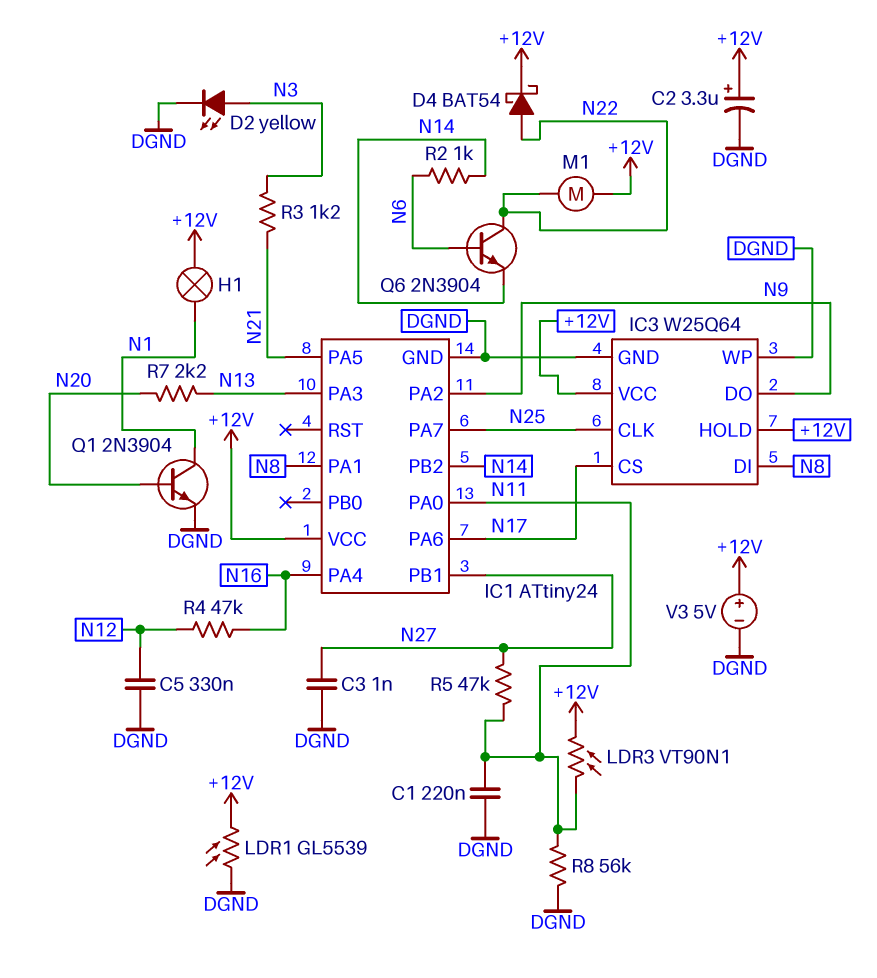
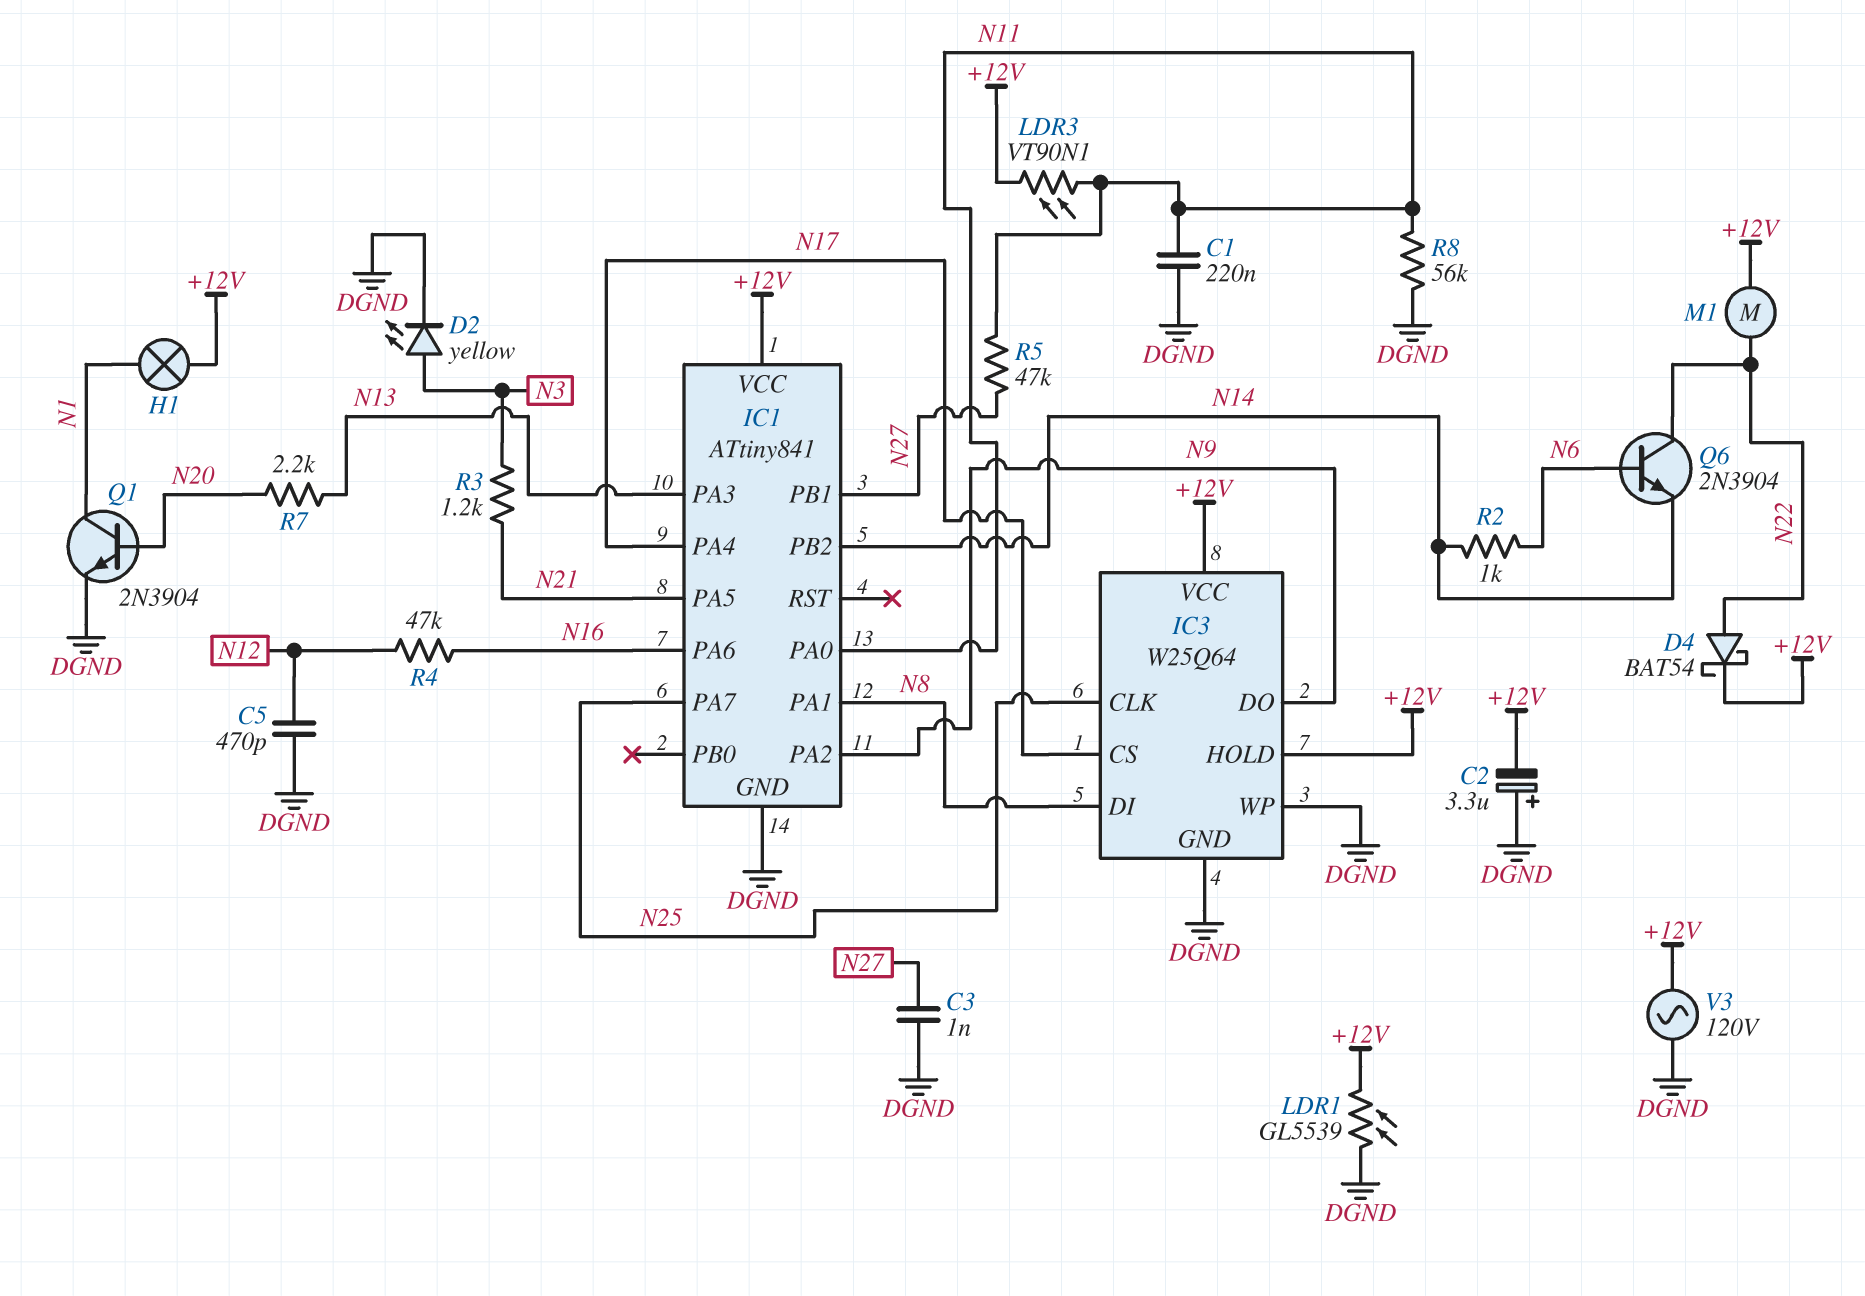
C2: 3.3uF (plus +12V, minus DGND) -> 3.3uF (plus DGND, minus +12V)
C5: 330nF (DGND, N12) -> 470pF (DGND, N12)
IC1: ATtiny24 -> ATtiny841
IC1 pin PA4: N16 -> N17
IC1 pin PA6: N17 -> N16
V3: 5V (plus +12V, minus DGND) -> AC 120V (+12V, DGND)

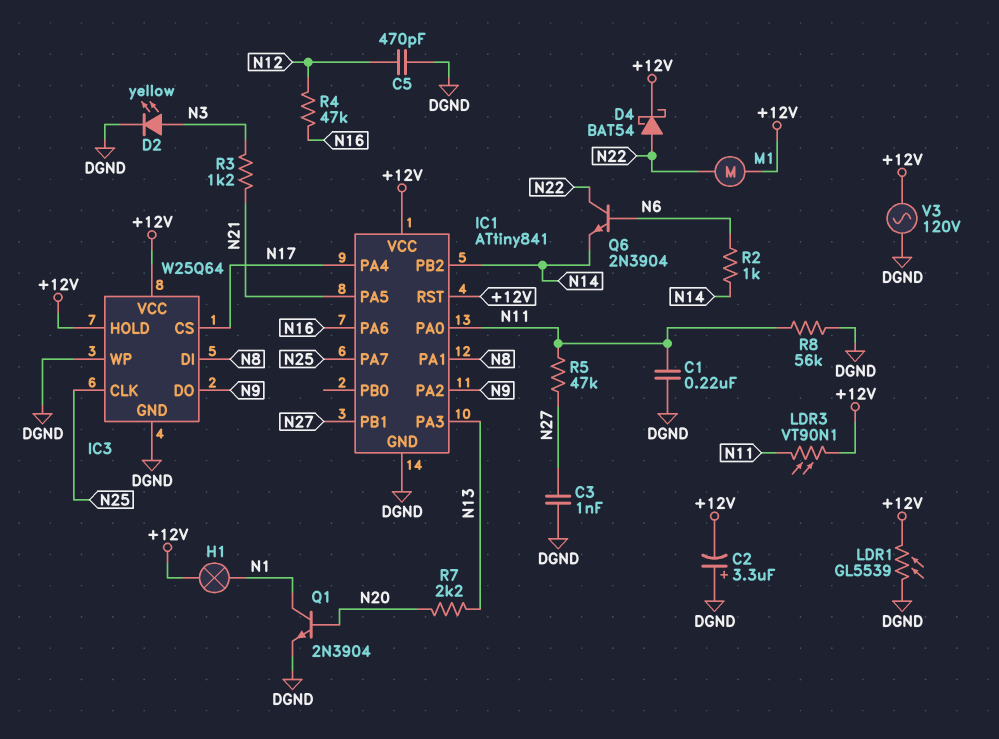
IC1 pin RST: none -> +12V

